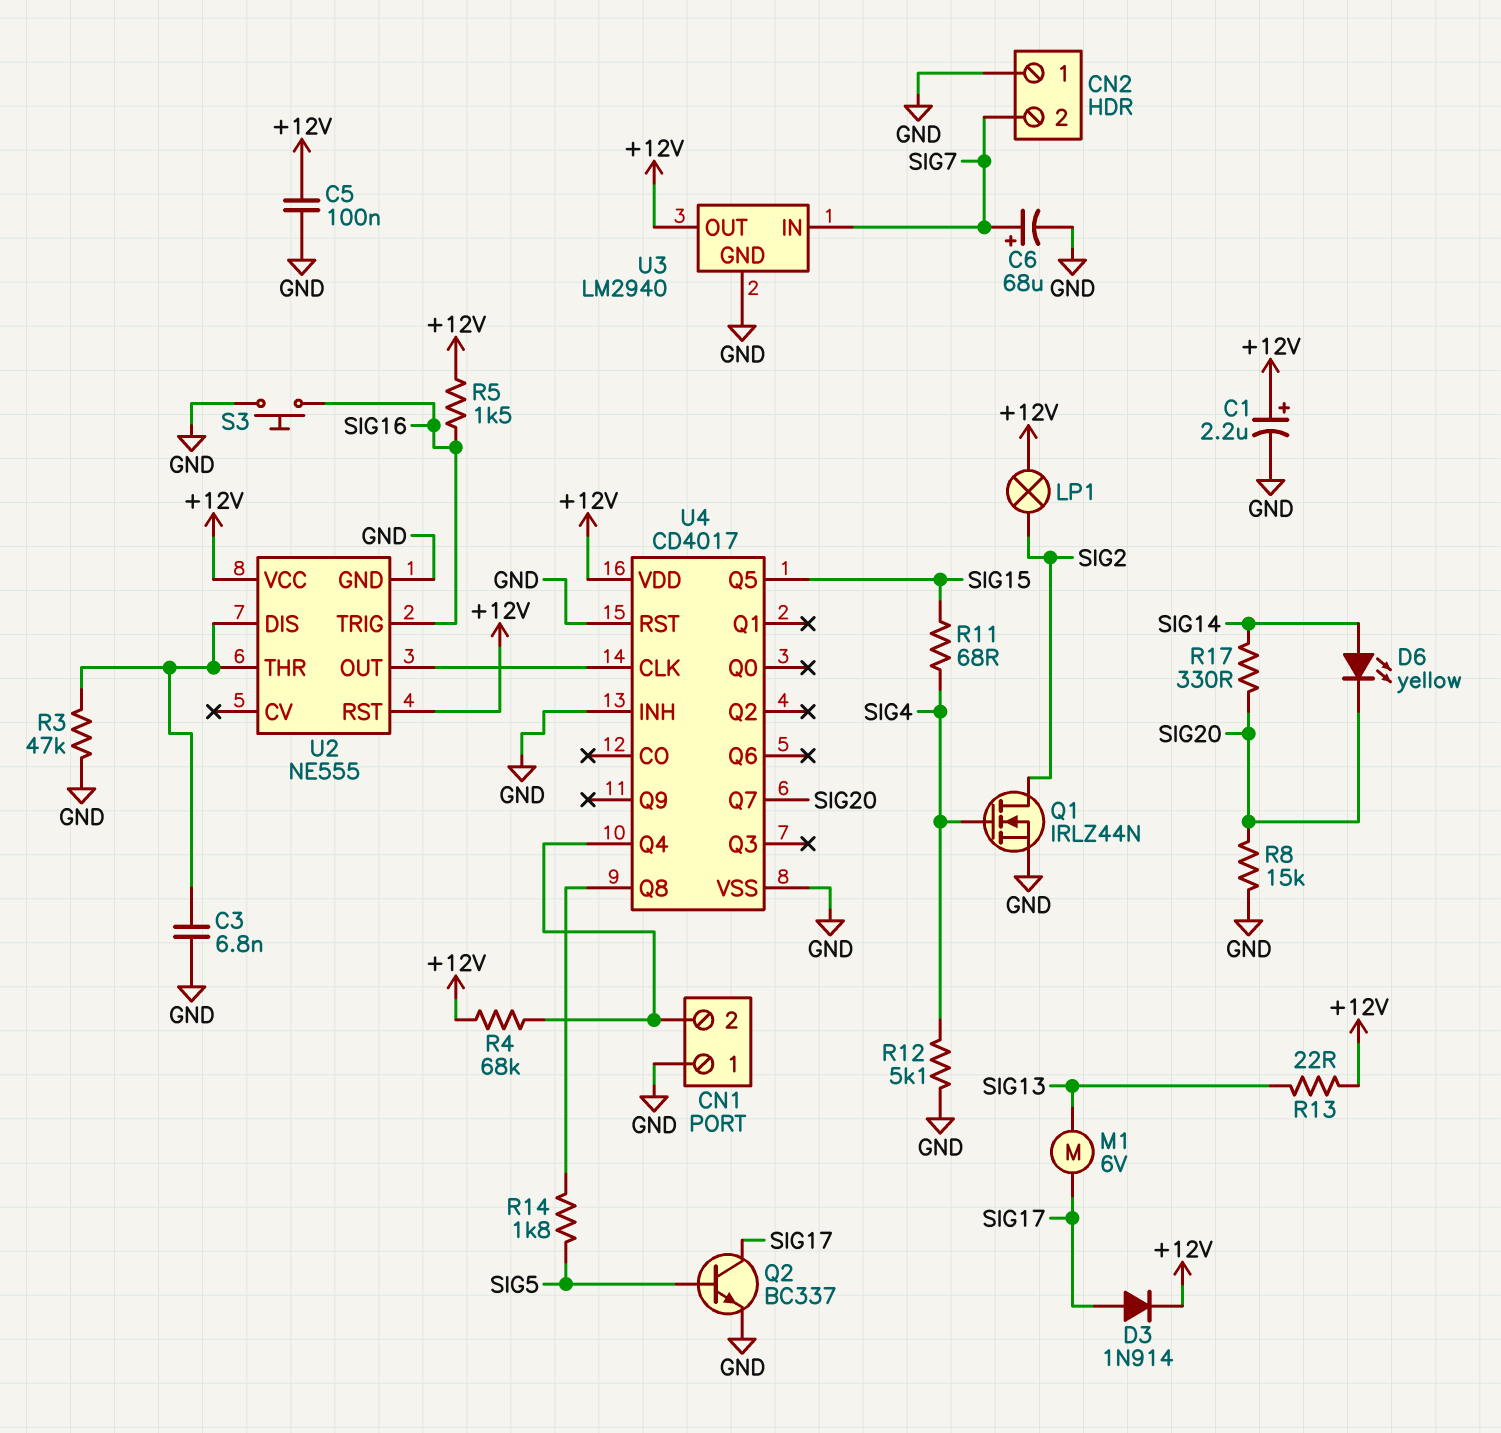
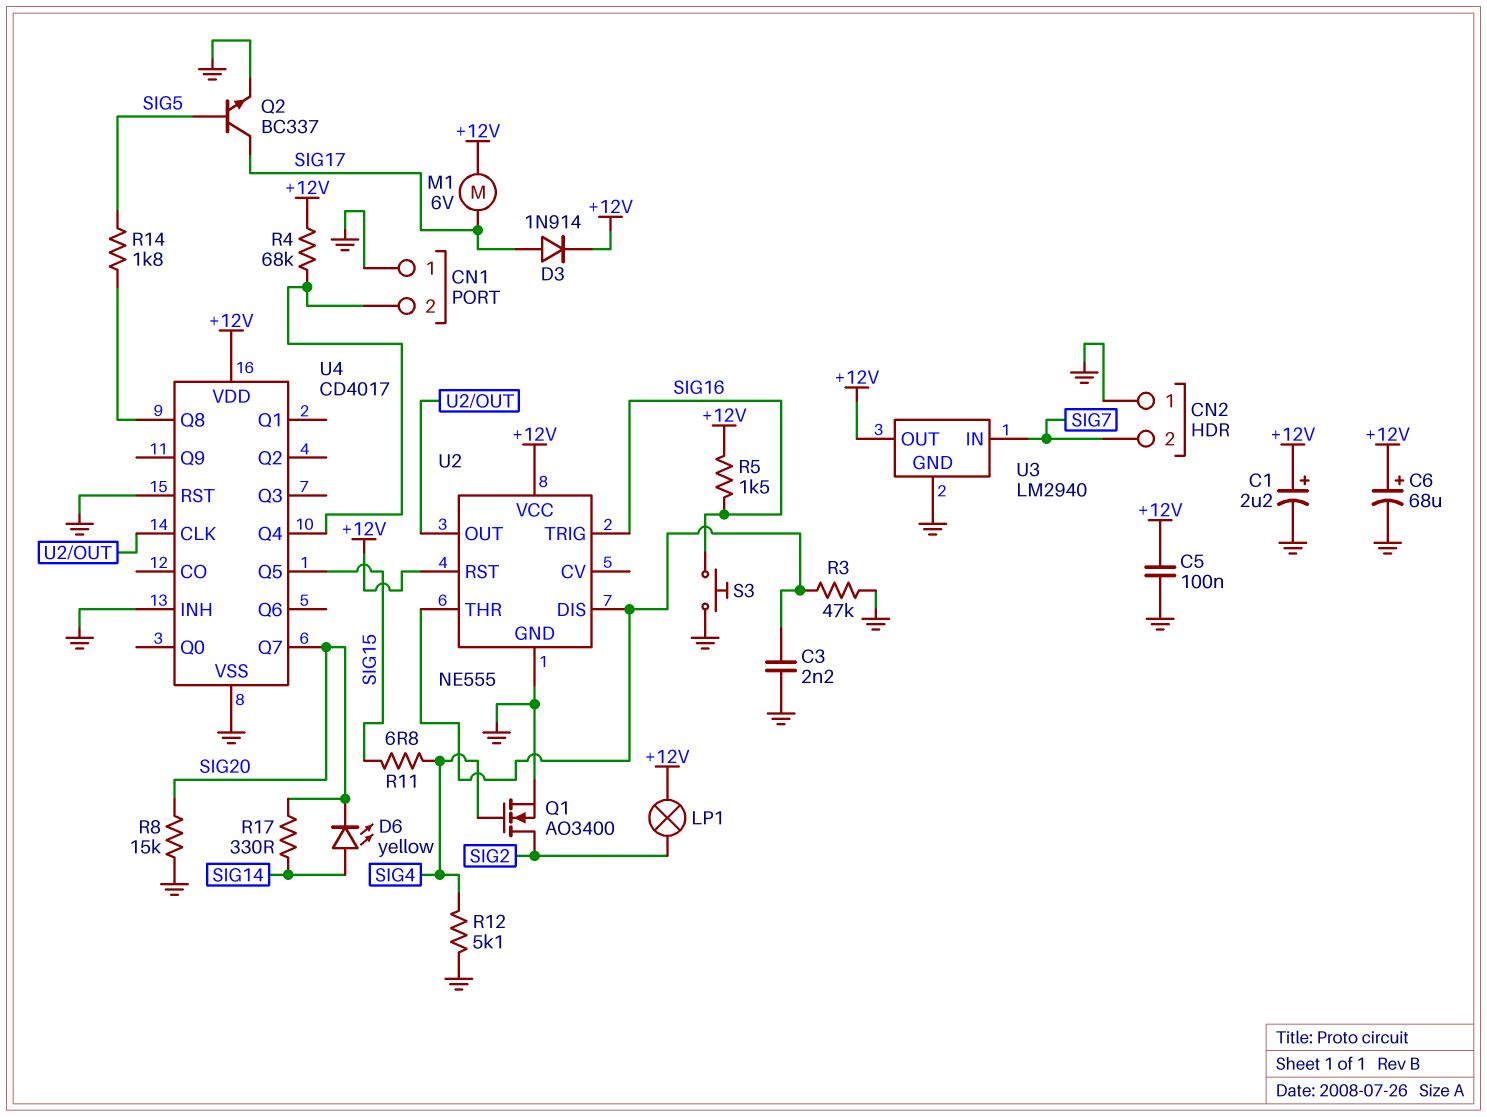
C3: 6.8nF (GND, U2/DIS) -> 2.2nF (GND, U2/DIS)
C6: 68uF (plus SIG7, minus GND) -> 68uF (plus +12V, minus GND)
M1: motor 6V (SIG13, SIG17) -> motor 6V (+12V, SIG17)
Q1: NMOS IRLZ44N (G SIG4, D SIG2, S GND) -> NMOS AO3400 (G SIG4, D SIG2, S GND)
R11: 68 (SIG4, SIG15) -> 6.8 (SIG4, SIG15)
R13: 22 (+12V, SIG13) -> none

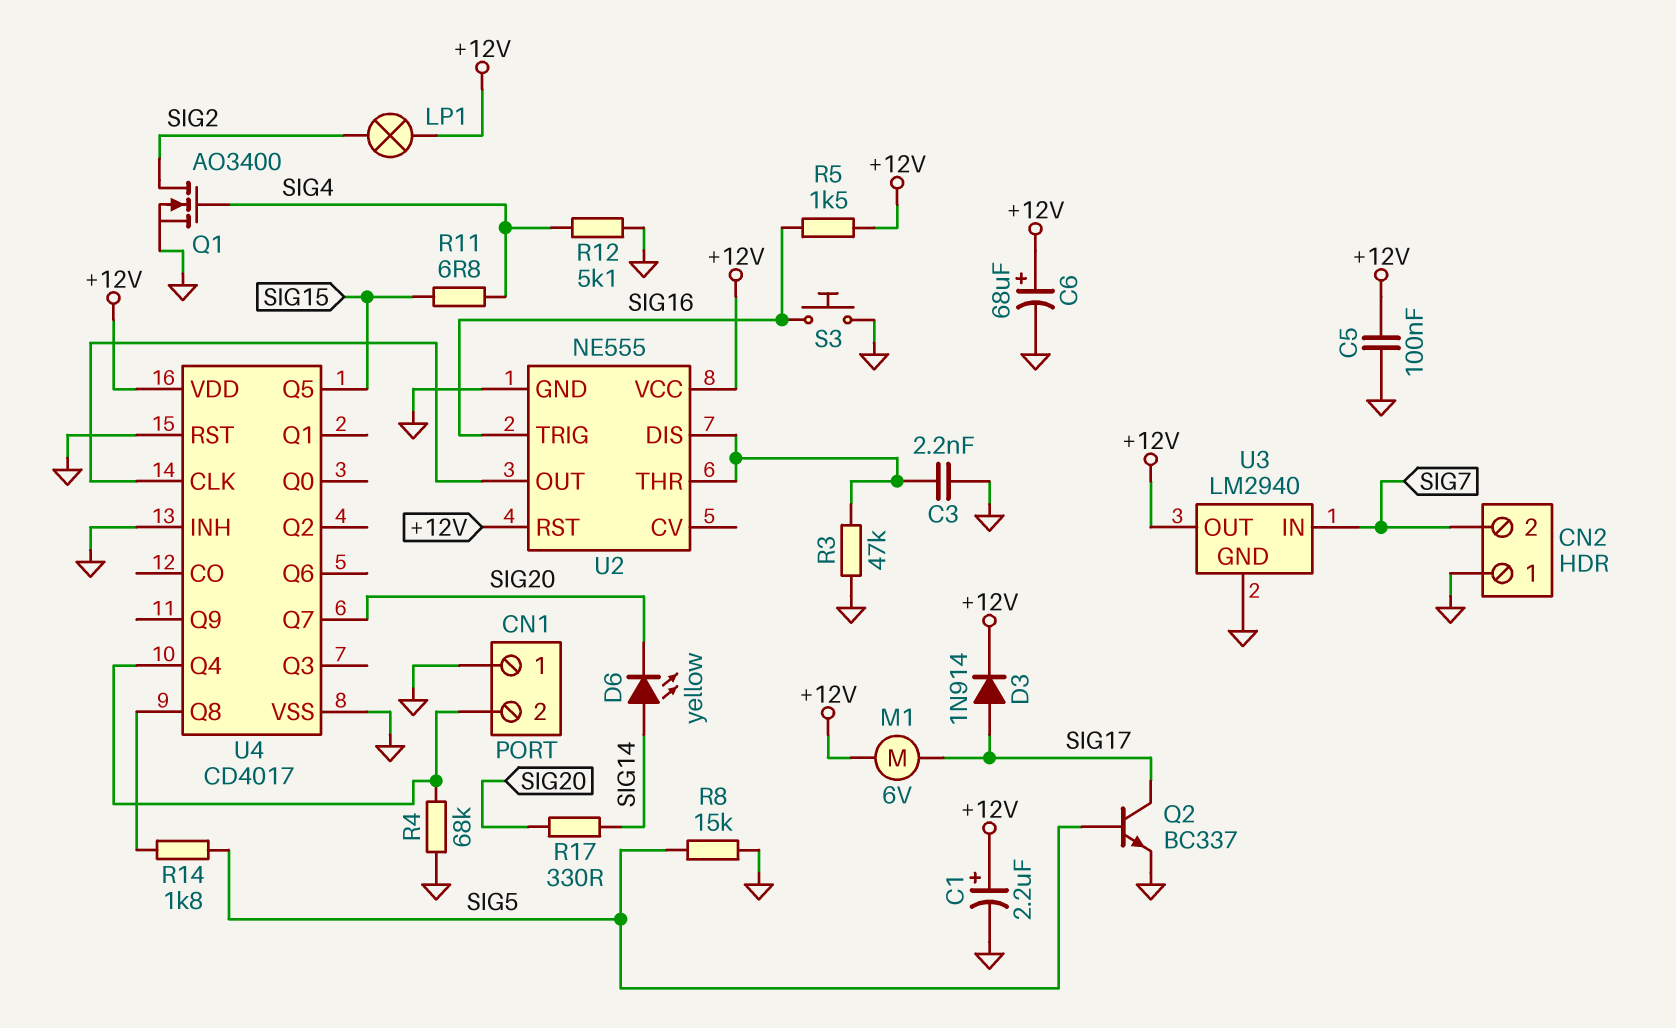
R4: 68k (+12V, CN1/2) -> 68k (CN1/2, GND)
R8: 15k (GND, SIG20) -> 15k (GND, SIG5)

